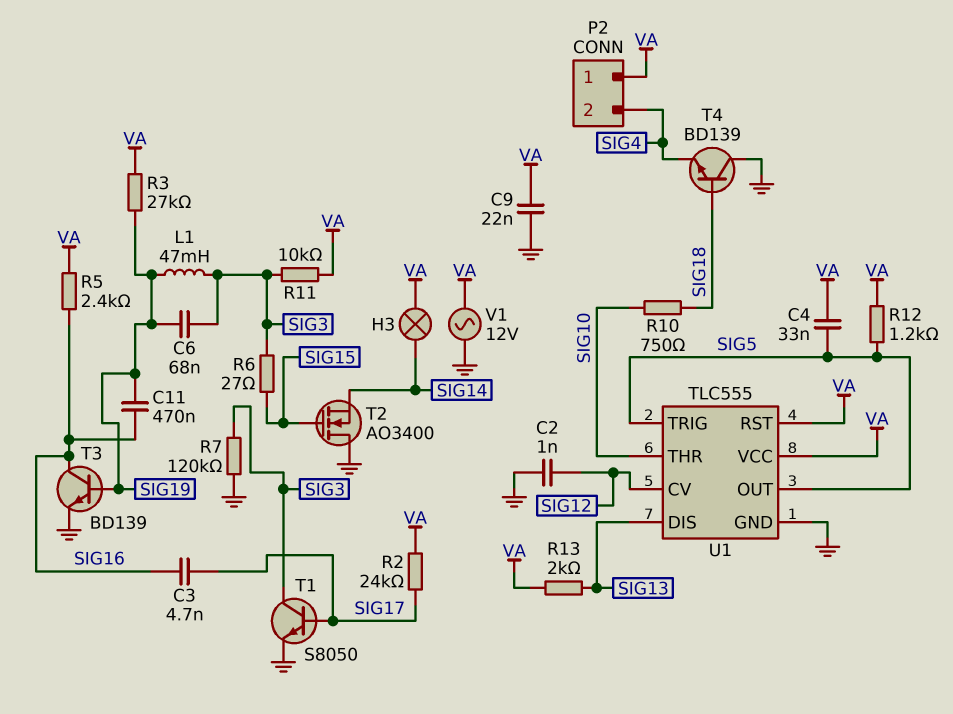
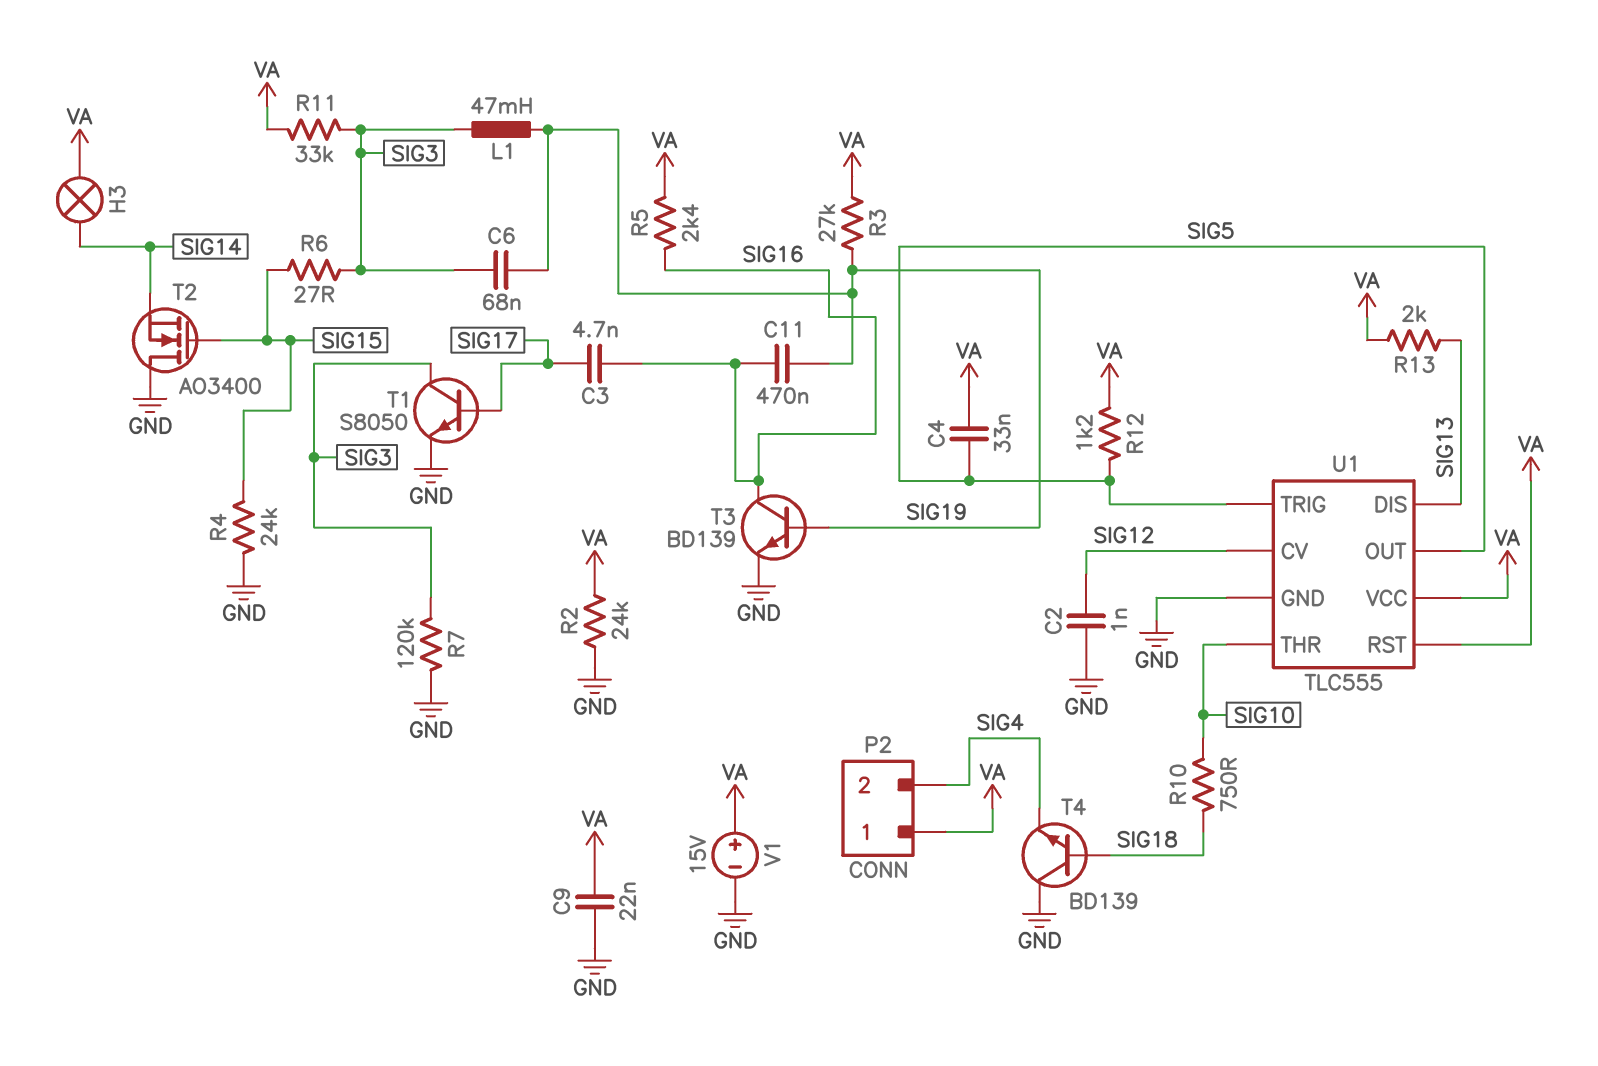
R2: 24k (SIG17, VA) -> 24k (GND, VA)
R4: none -> 24k (GND, SIG15)
R11: 10k (SIG3, VA) -> 33k (SIG3, VA)
V1: AC 12V (GND, VA) -> 15V (plus VA, minus GND)

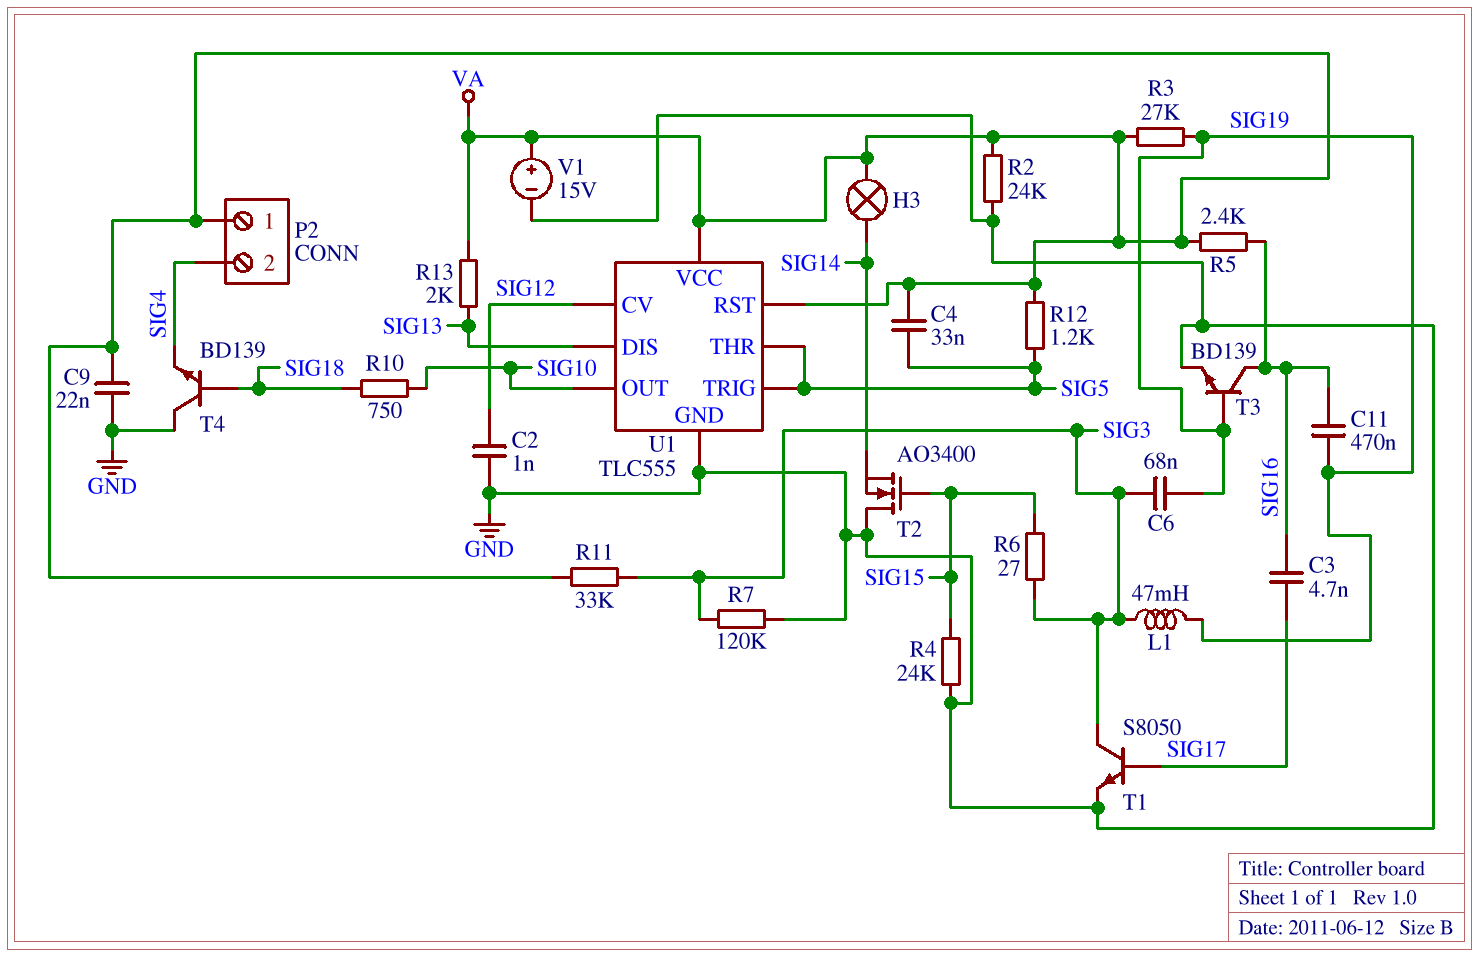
U1 pin OUT: SIG5 -> SIG10
U1 pin THR: SIG10 -> SIG5

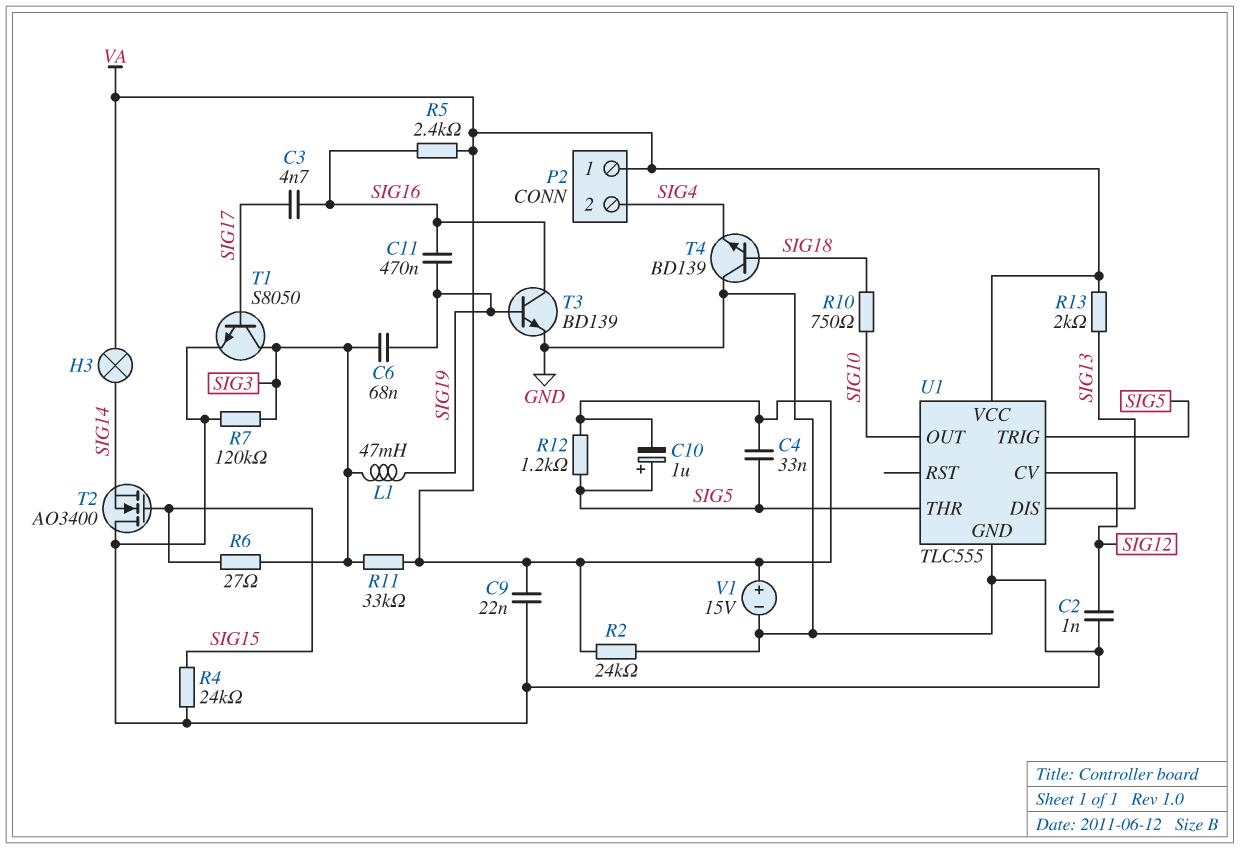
C10: none -> 1uF (plus SIG5, minus VA)
R3: 27k (SIG19, VA) -> none
U1 pin RST: VA -> none

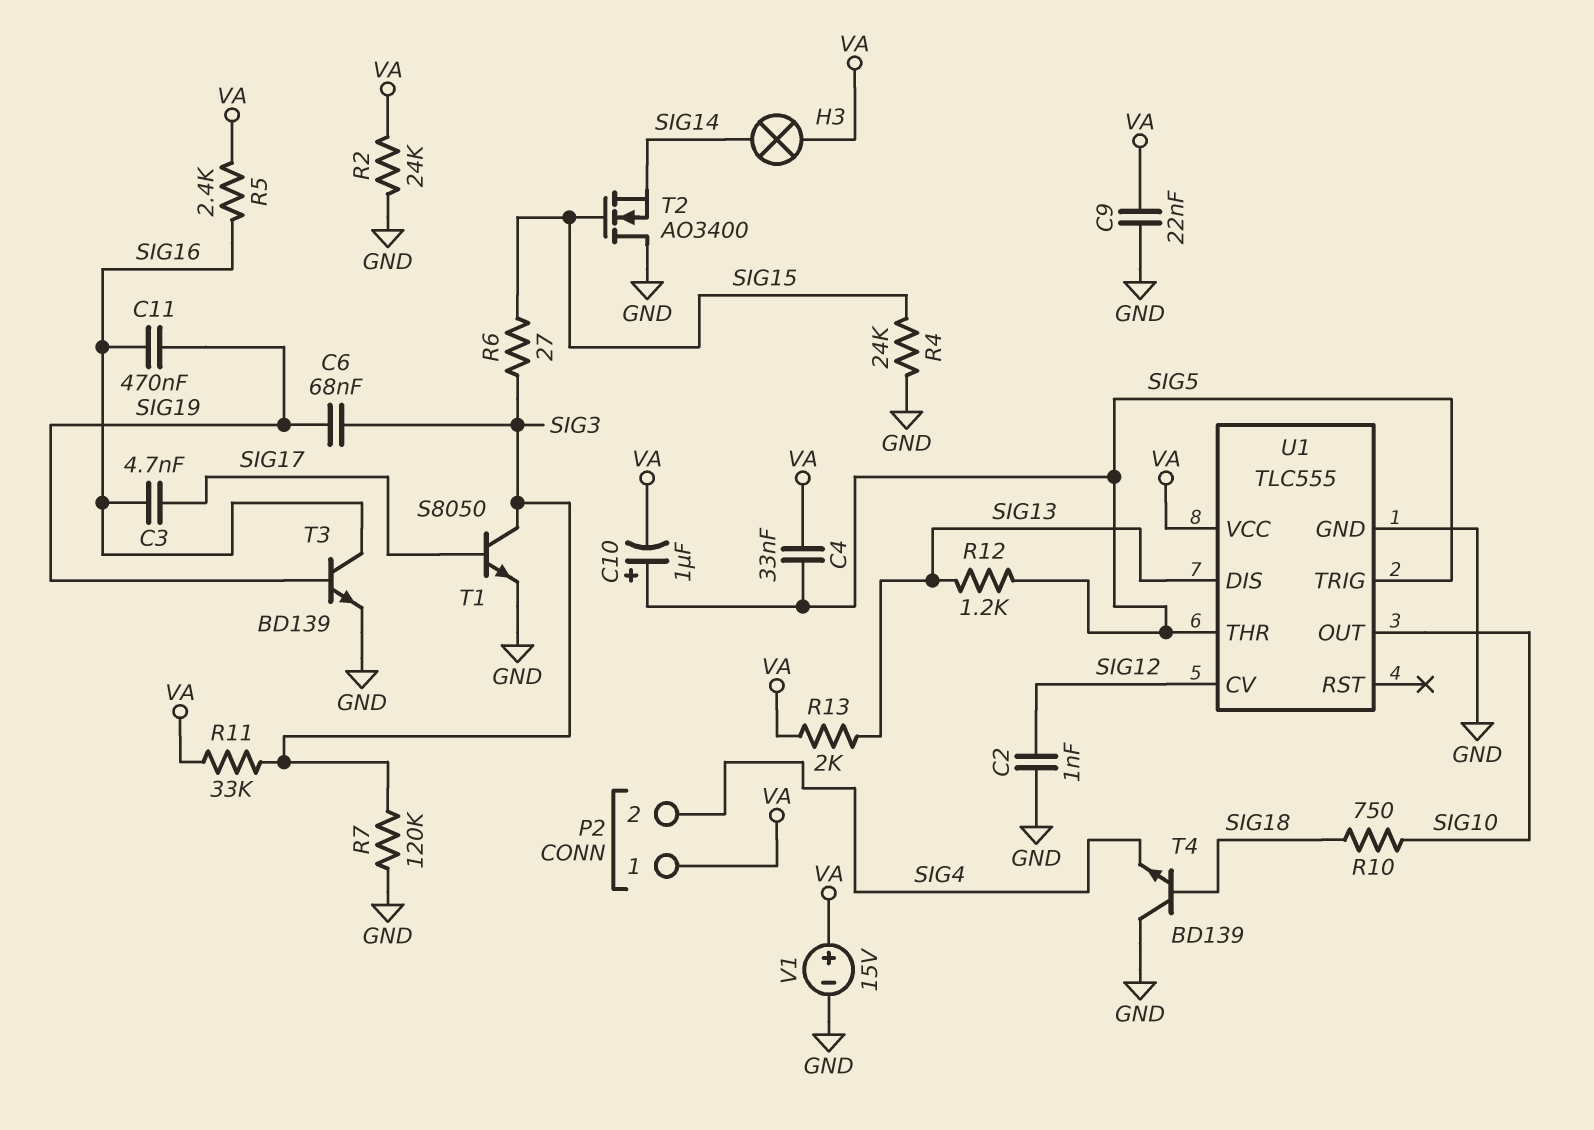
L1: 47mH (SIG3, SIG19) -> none
R12: 1.2k (SIG5, VA) -> 1.2k (SIG5, SIG13)

